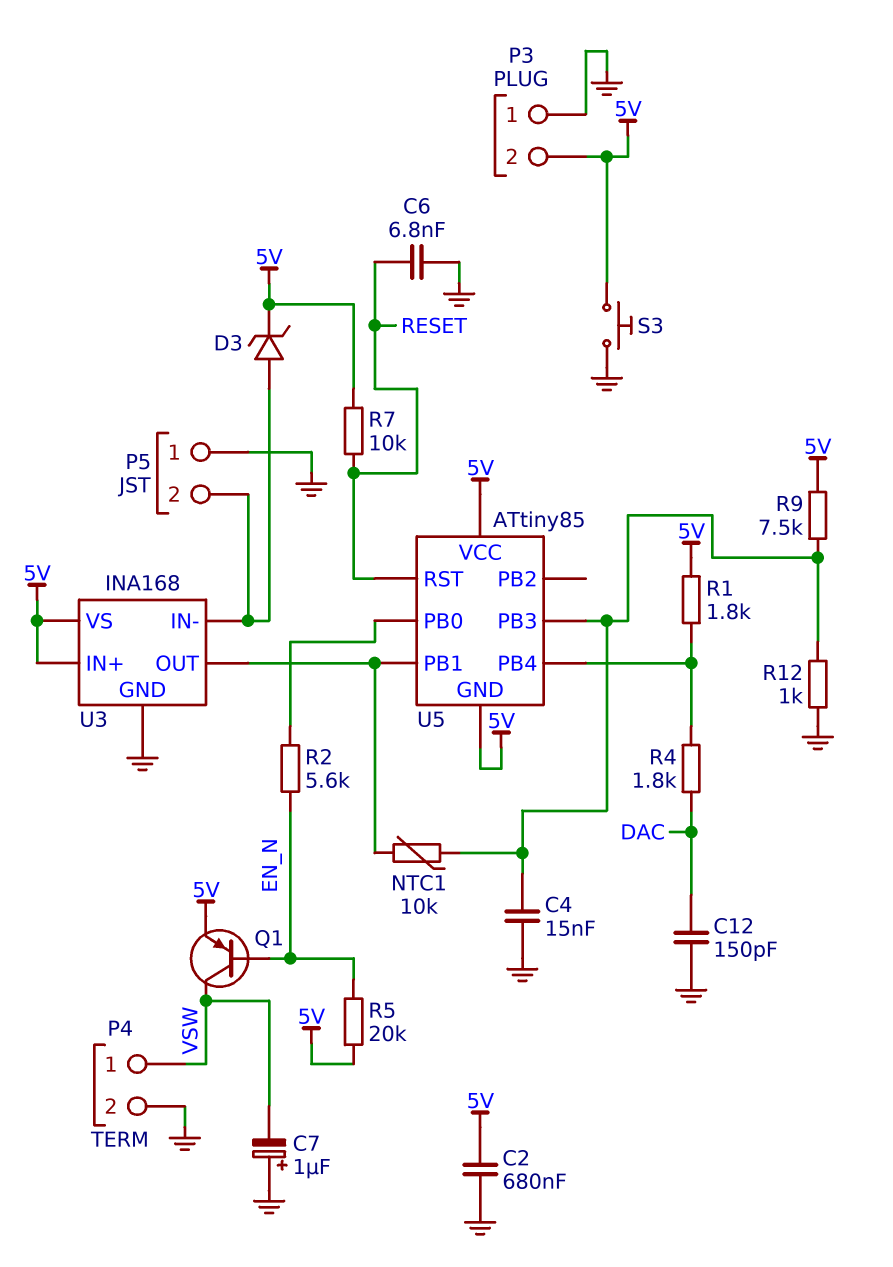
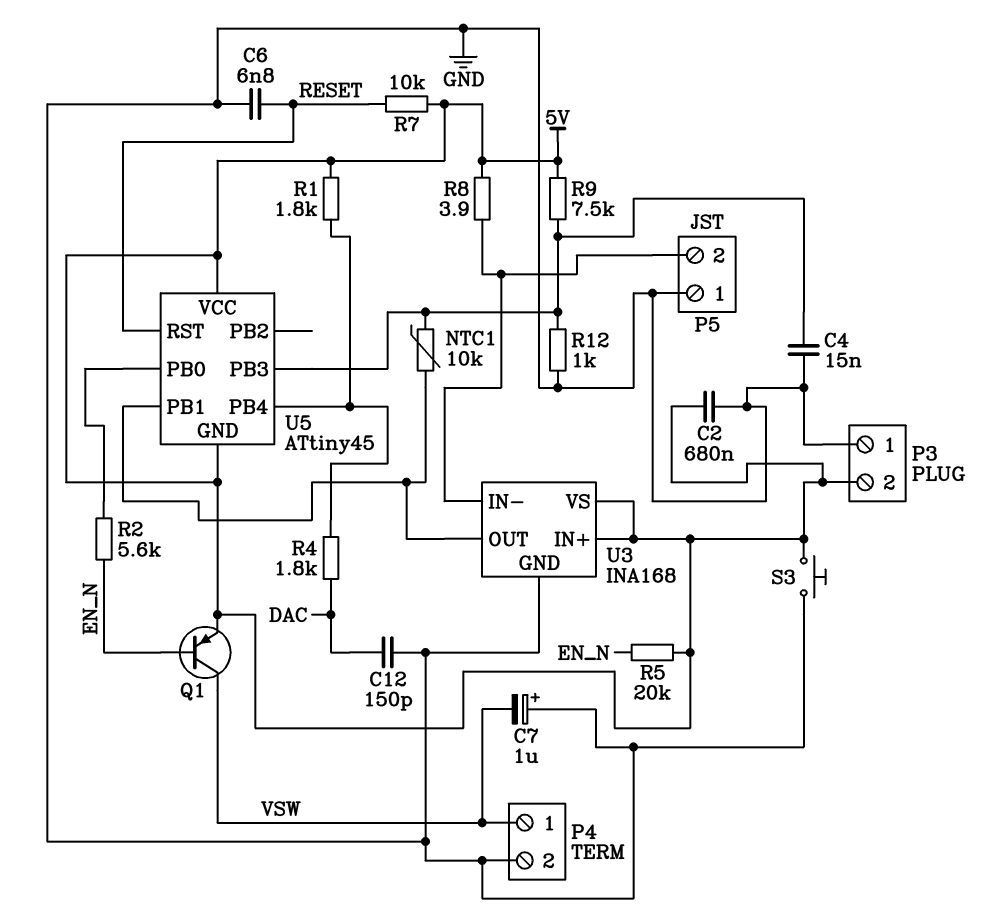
D3: zener (A P5/2, K 5V) -> none
R8: none -> 3.9 (5V, P5/2)
U5: ATtiny85 -> ATtiny45

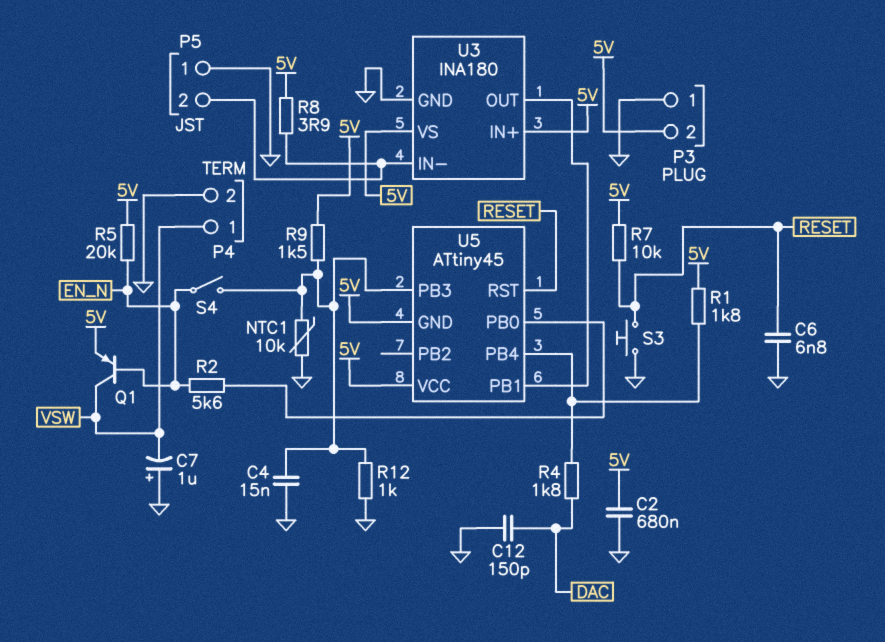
NTC1: 10k (U3/OUT, U5/PB3) -> 10k (GND, U5/PB3)
R9: 7.5k (5V, U5/PB3) -> 1.5k (5V, U5/PB3)
S3: button (5V, GND) -> button (GND, RESET)
S4: none -> switch (EN_N, U5/PB3)
U3: INA168 -> INA180

